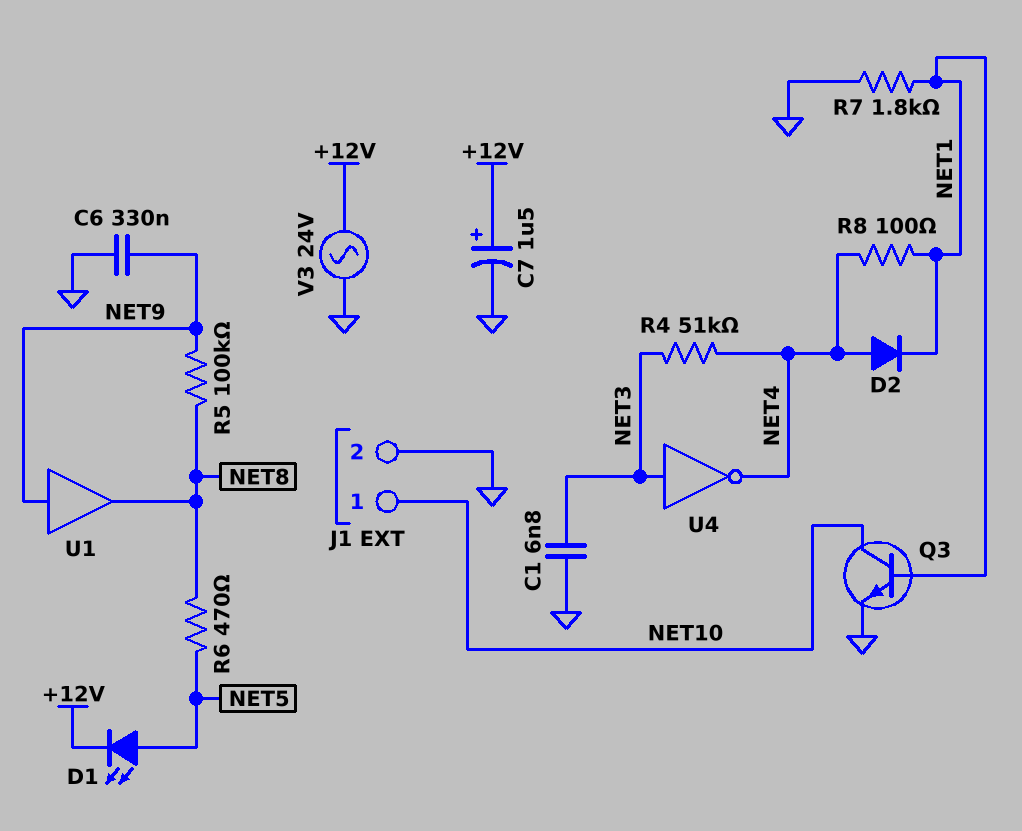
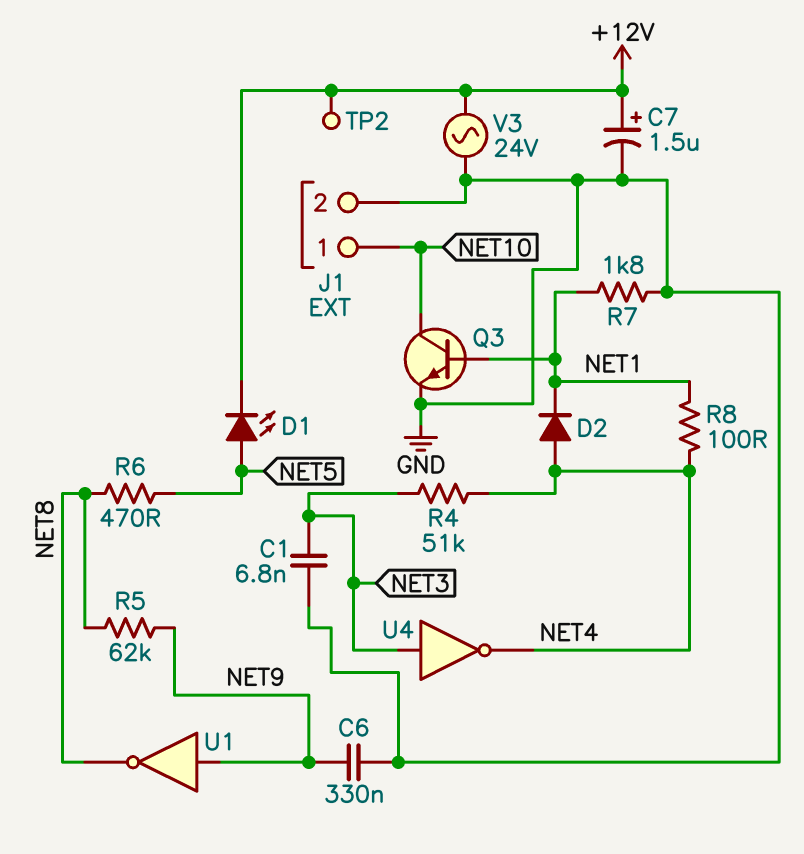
R5: 100k (NET8, NET9) -> 62k (NET8, NET9)
TP2: none -> test point (+12V)
U1: buffer (in NET9, out NET8) -> NOT (in NET9, out NET8)

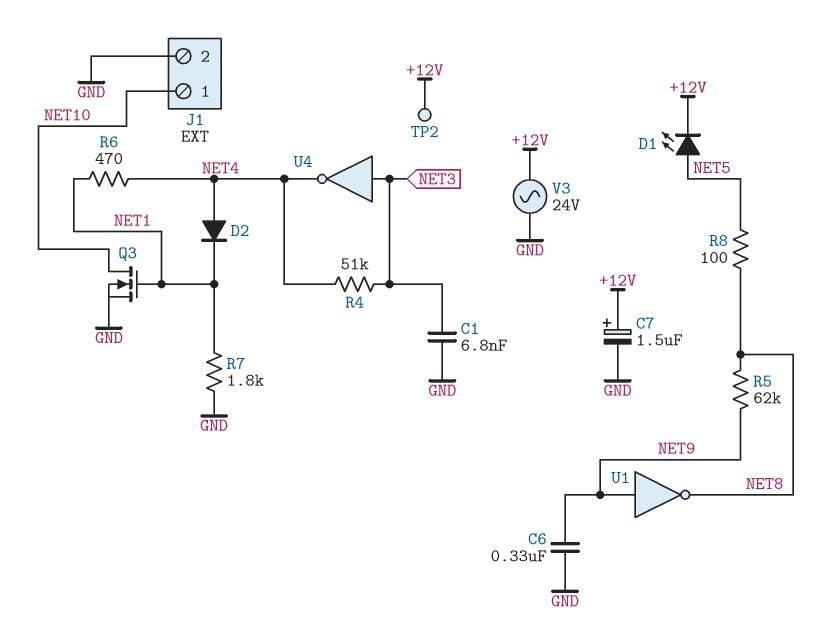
Q3: NPN (B NET1, C NET10, E GND) -> NMOS (G NET1, D NET10, S GND)
R6: 470 (NET5, NET8) -> 470 (NET1, NET4)
R8: 100 (NET1, NET4) -> 100 (NET5, NET8)

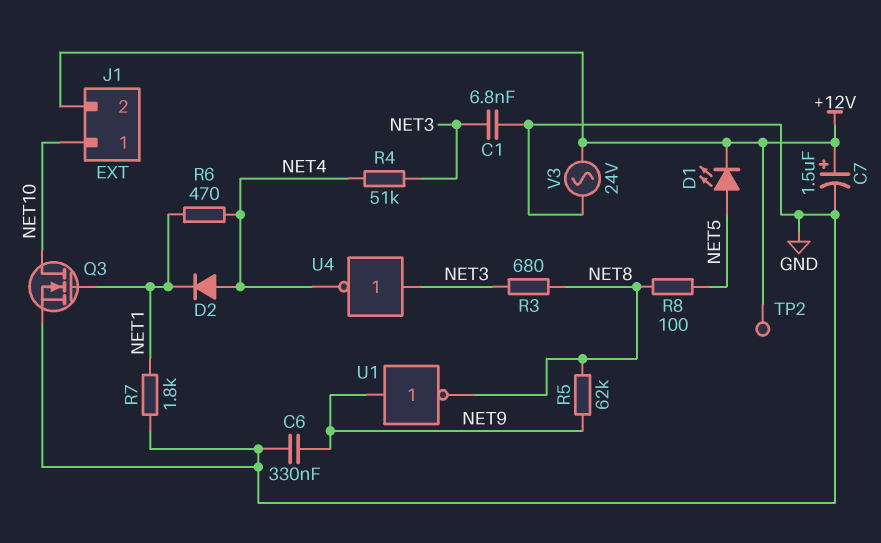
J1 pin 2: GND -> +12V
R3: none -> 680 (NET3, NET8)

